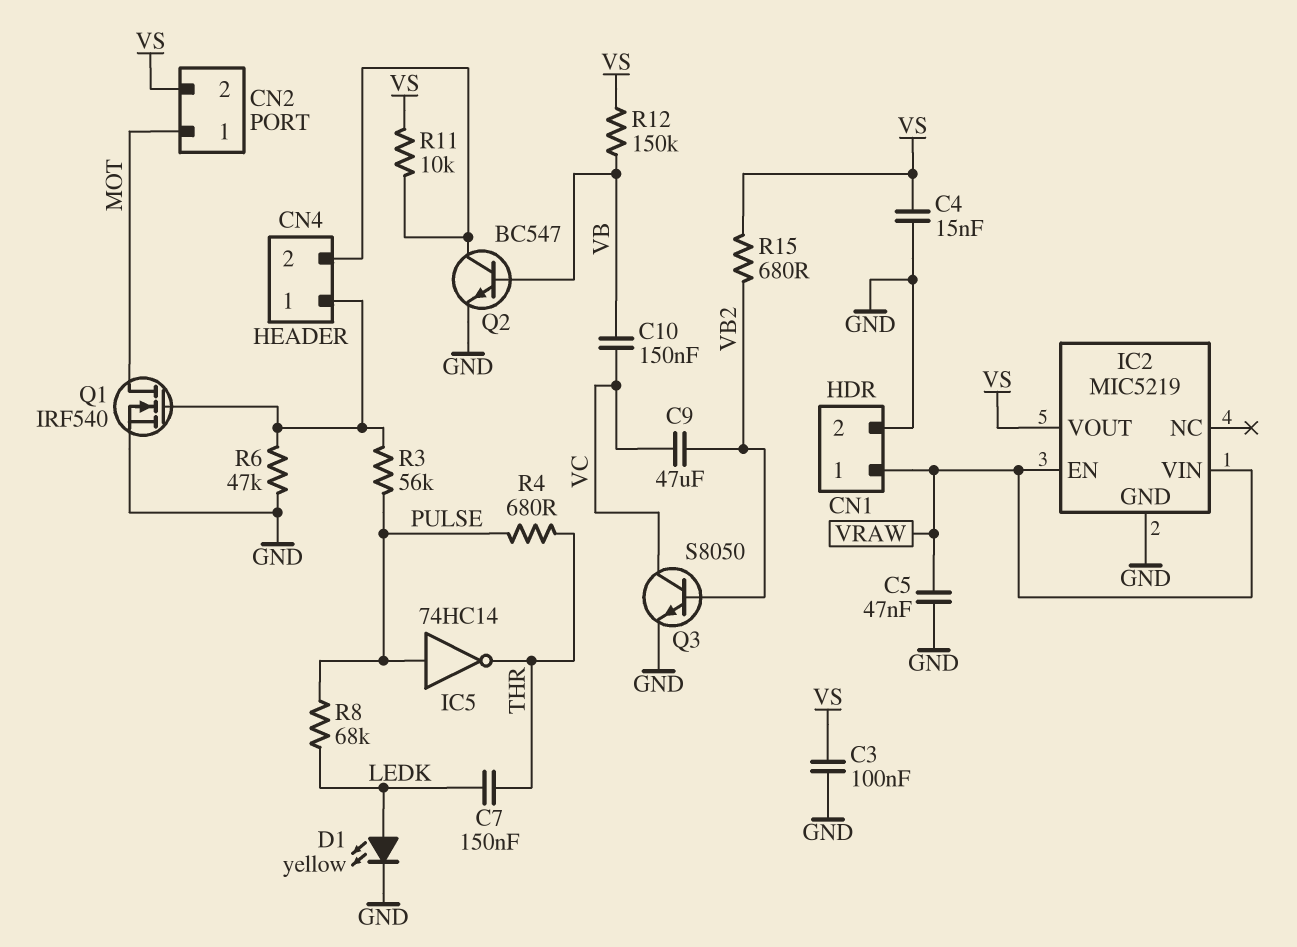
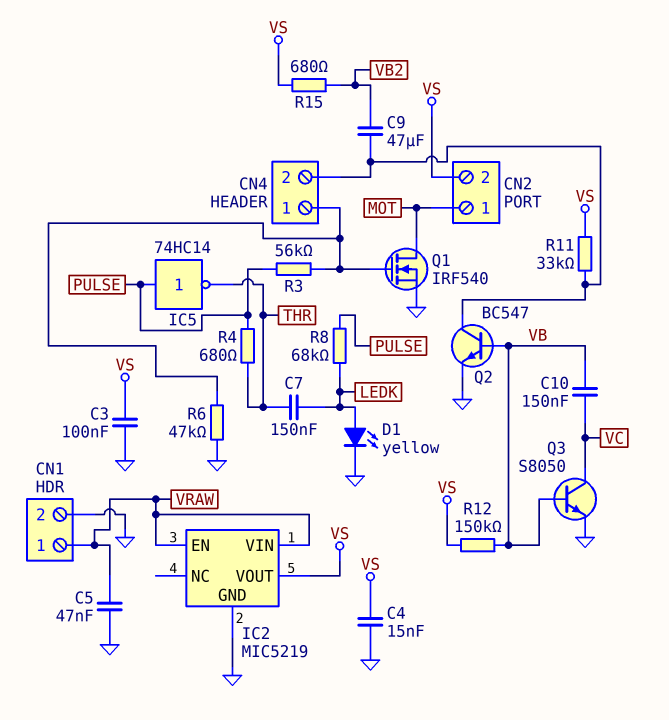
C9: 47uF (VB2, VC) -> 47uF (CN4/2, VB2)
Q3: NPN S8050 (B VB2, C VC, E GND) -> NPN S8050 (B VB, C VC, E GND)
R11: 10k (CN4/2, VS) -> 33k (CN4/2, VS)

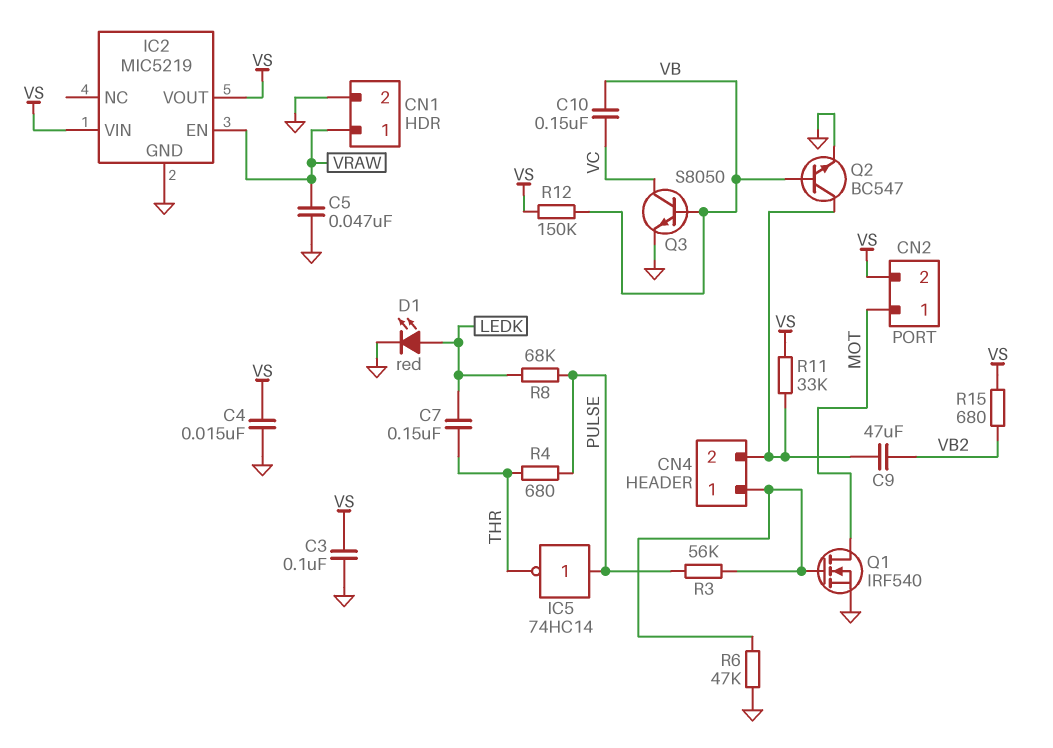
D1: LED yellow (A LEDK, K GND) -> LED red (A LEDK, K GND)
IC2 pin VIN: VRAW -> VS

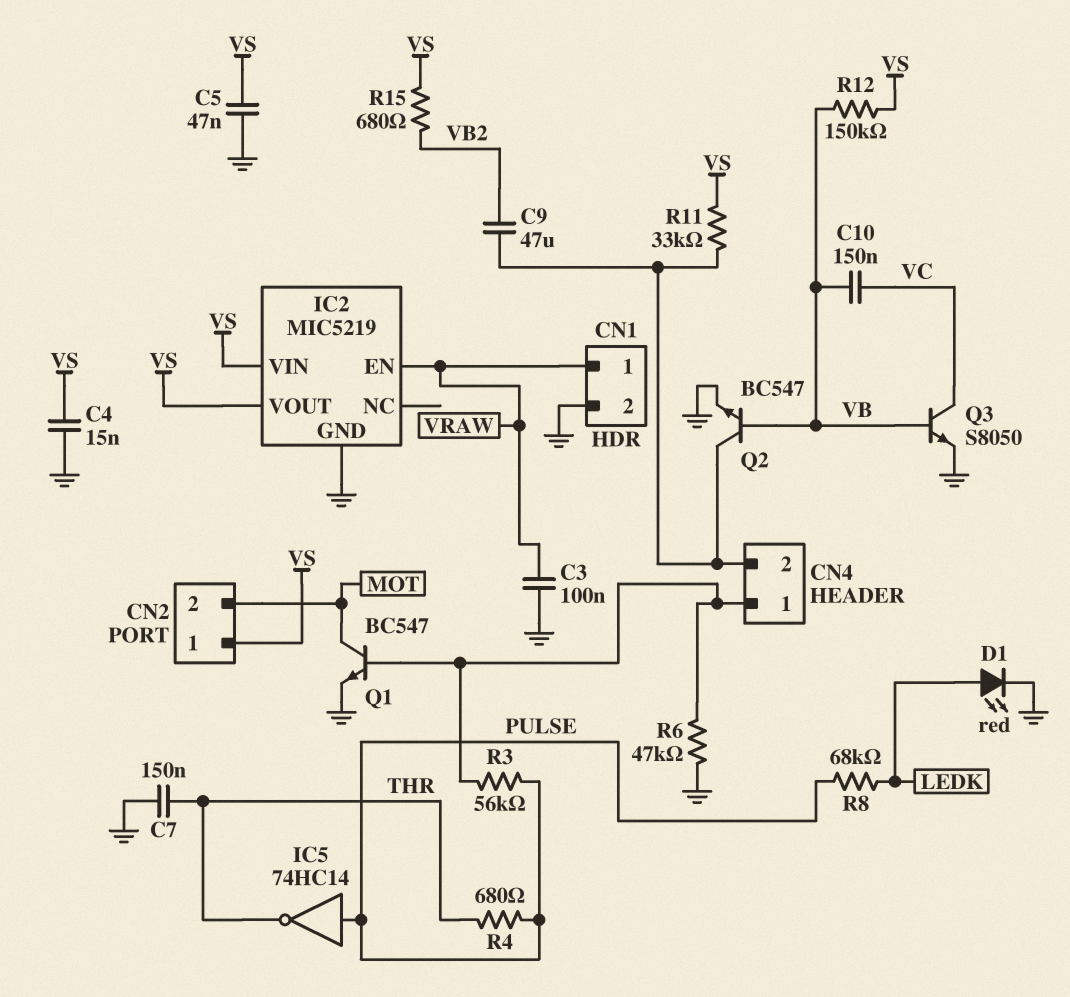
C3: 100nF (GND, VS) -> 100nF (GND, VRAW)
C5: 47nF (GND, VRAW) -> 47nF (GND, VS)
C7: 150nF (LEDK, THR) -> 150nF (GND, THR)
CN2 pin 1: MOT -> VS
CN2 pin 2: VS -> MOT
Q1: NMOS IRF540 (G CN4/1, D MOT, S GND) -> NPN BC547 (B CN4/1, C MOT, E GND)

